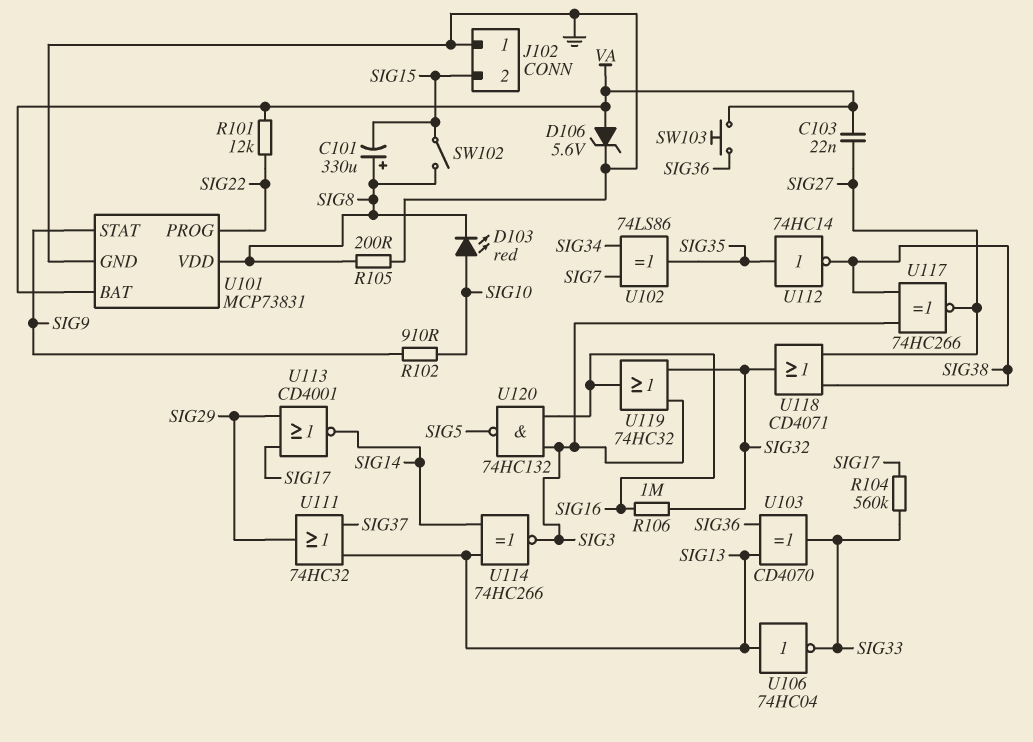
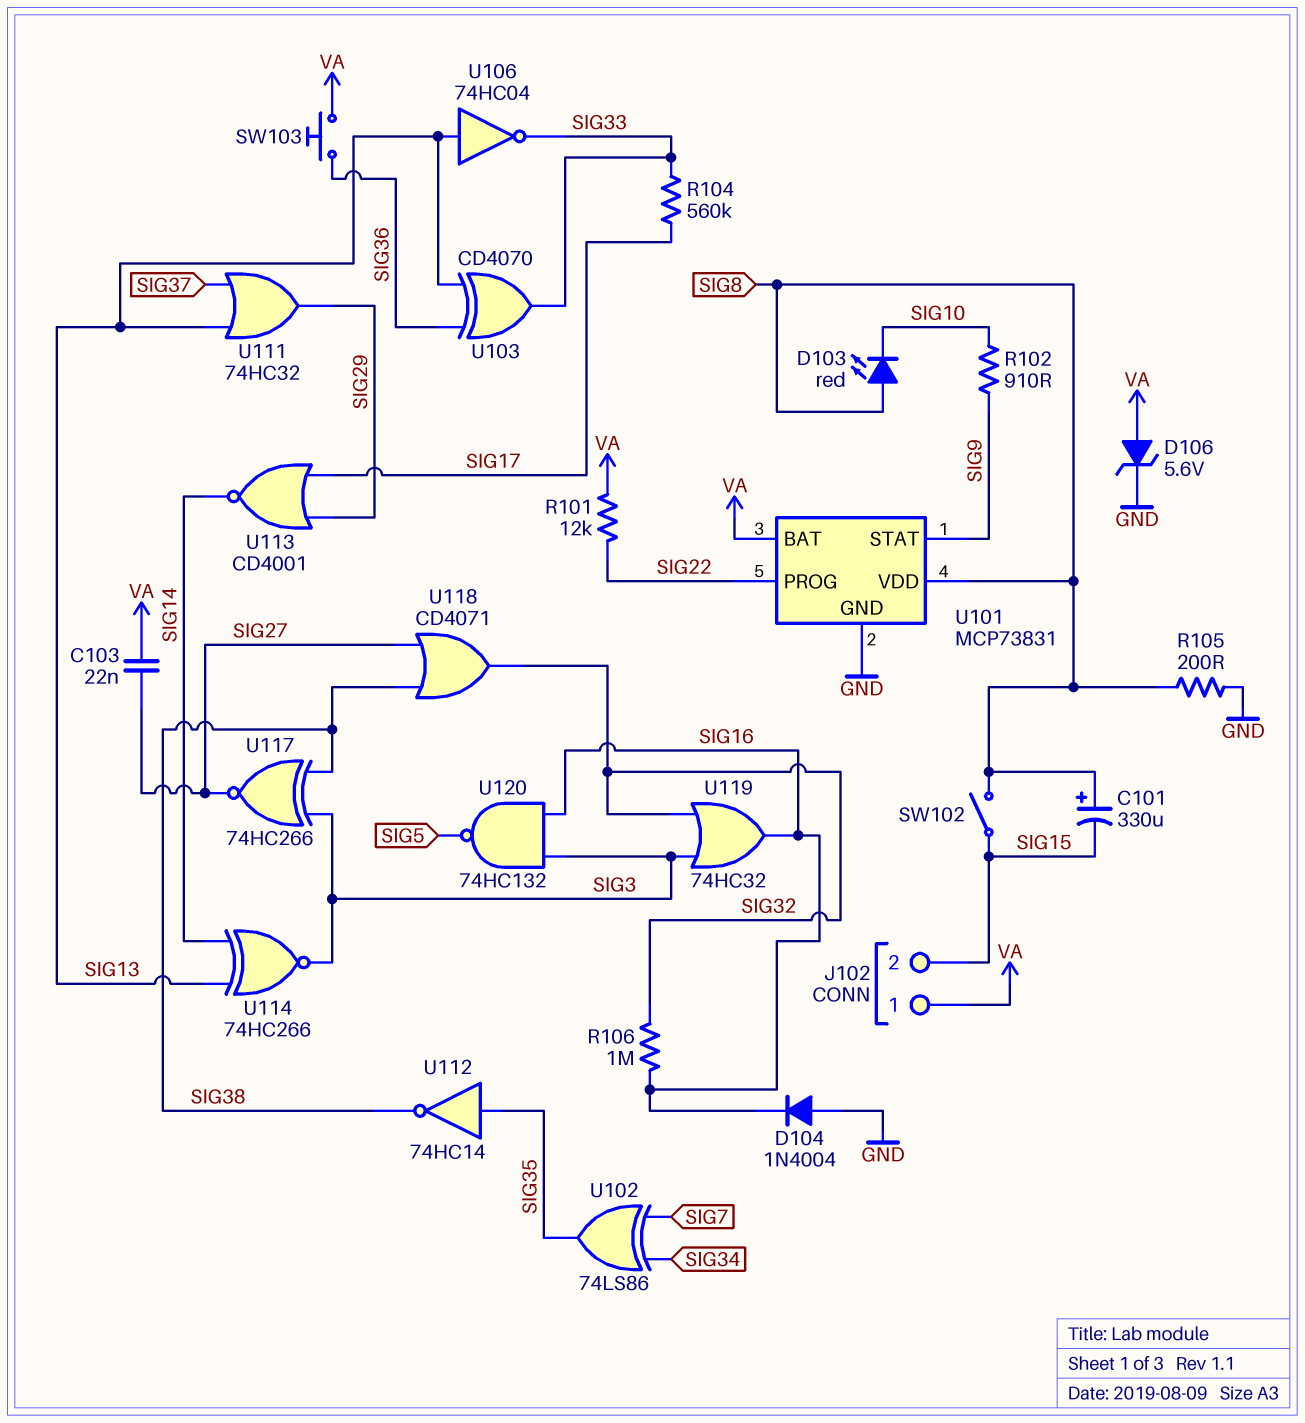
D103: LED red (A SIG10, K SIG8) -> LED red (A SIG8, K SIG10)
D104: none -> diode 1N4004 (A GND, K SIG16)
J102 pin 1: GND -> VA

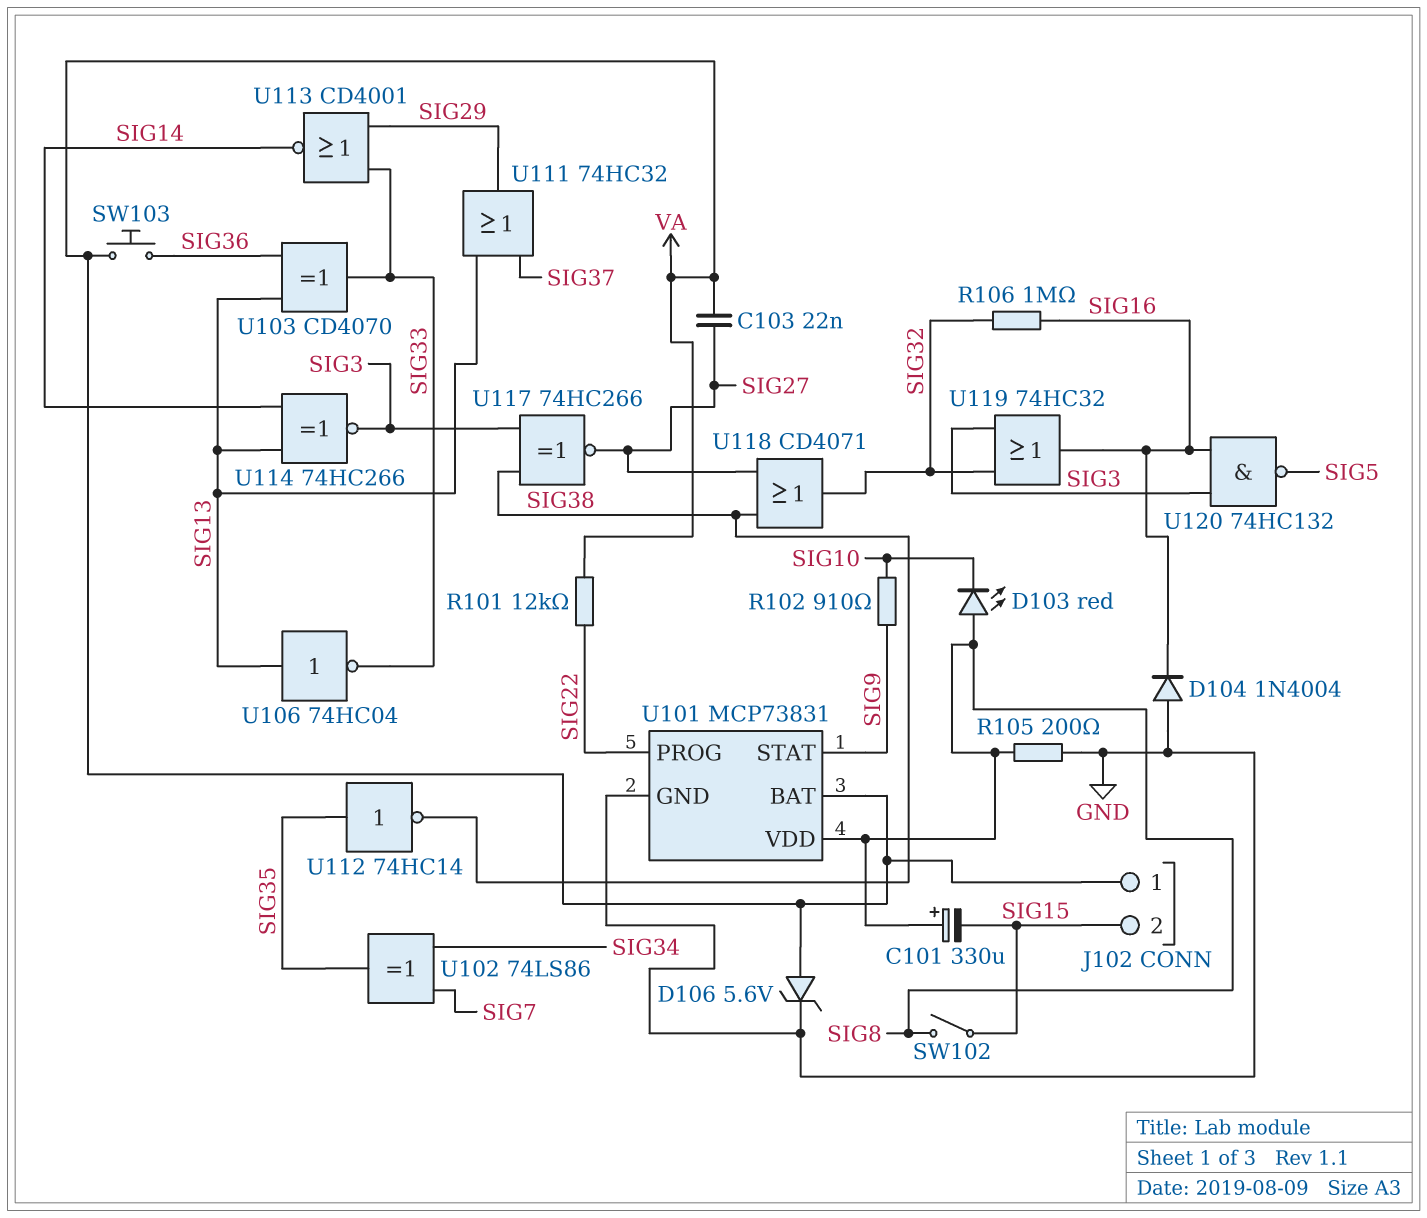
R104: 560k (SIG17, SIG33) -> none
U113: NOR CD4001 (in SIG17, in SIG29, out SIG14) -> NOR CD4001 (in SIG29, in SIG33, out SIG14)

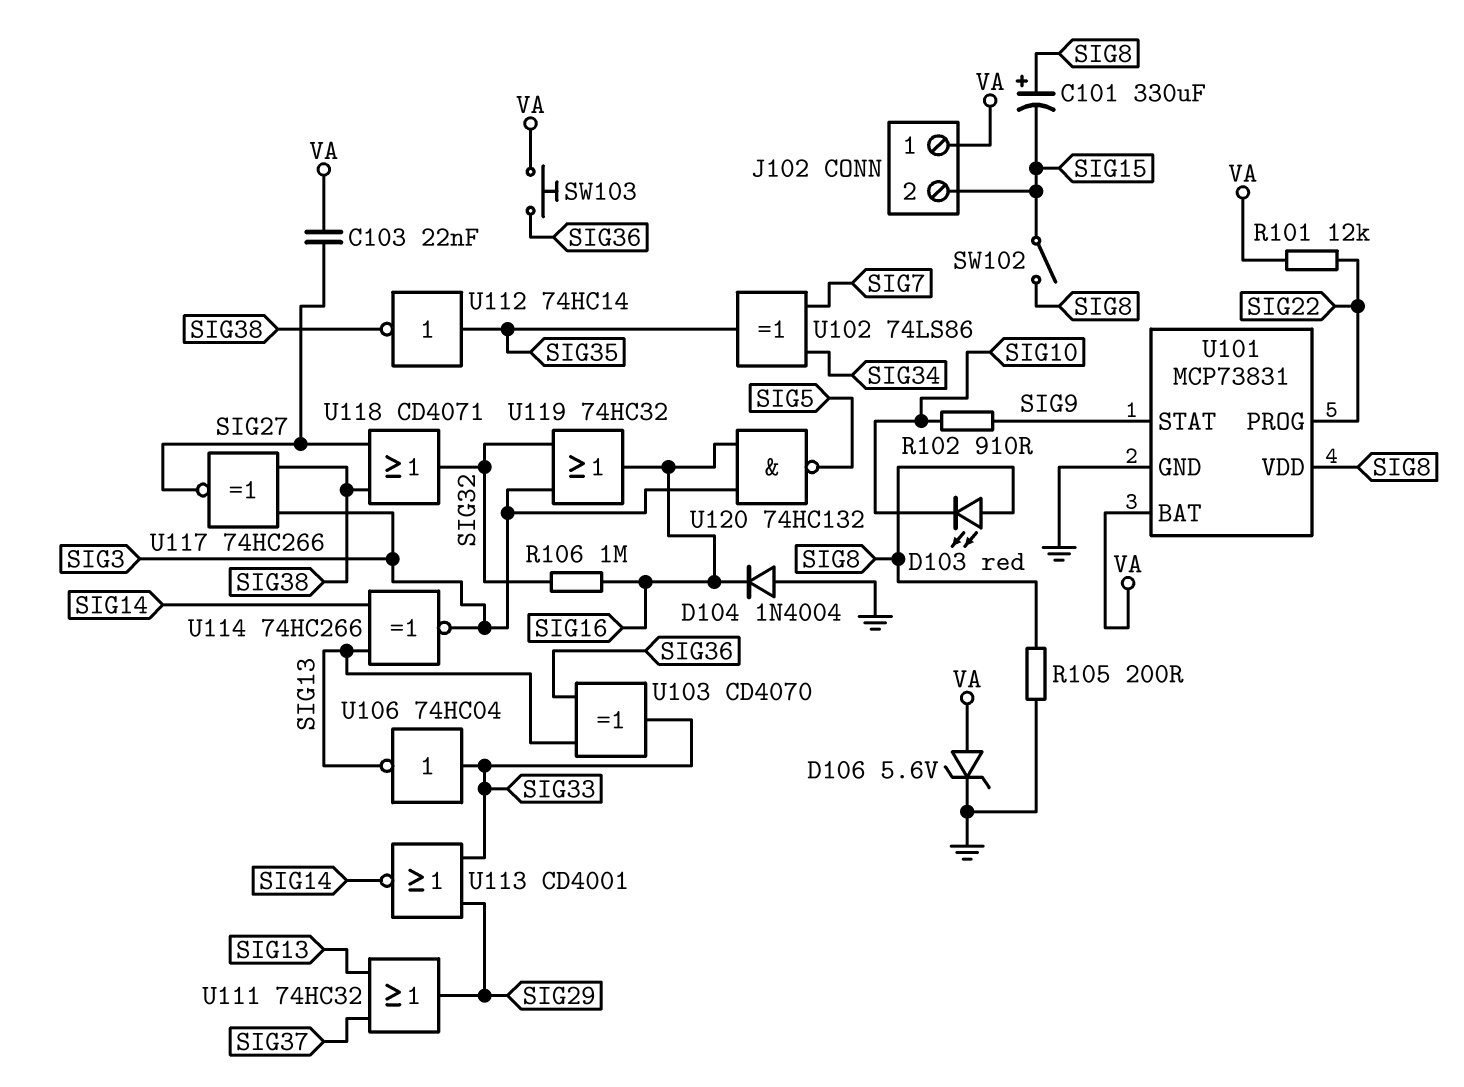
U106: NOT 74HC04 (in SIG13, out SIG33) -> NOT 74HC04 (in SIG33, out SIG13)

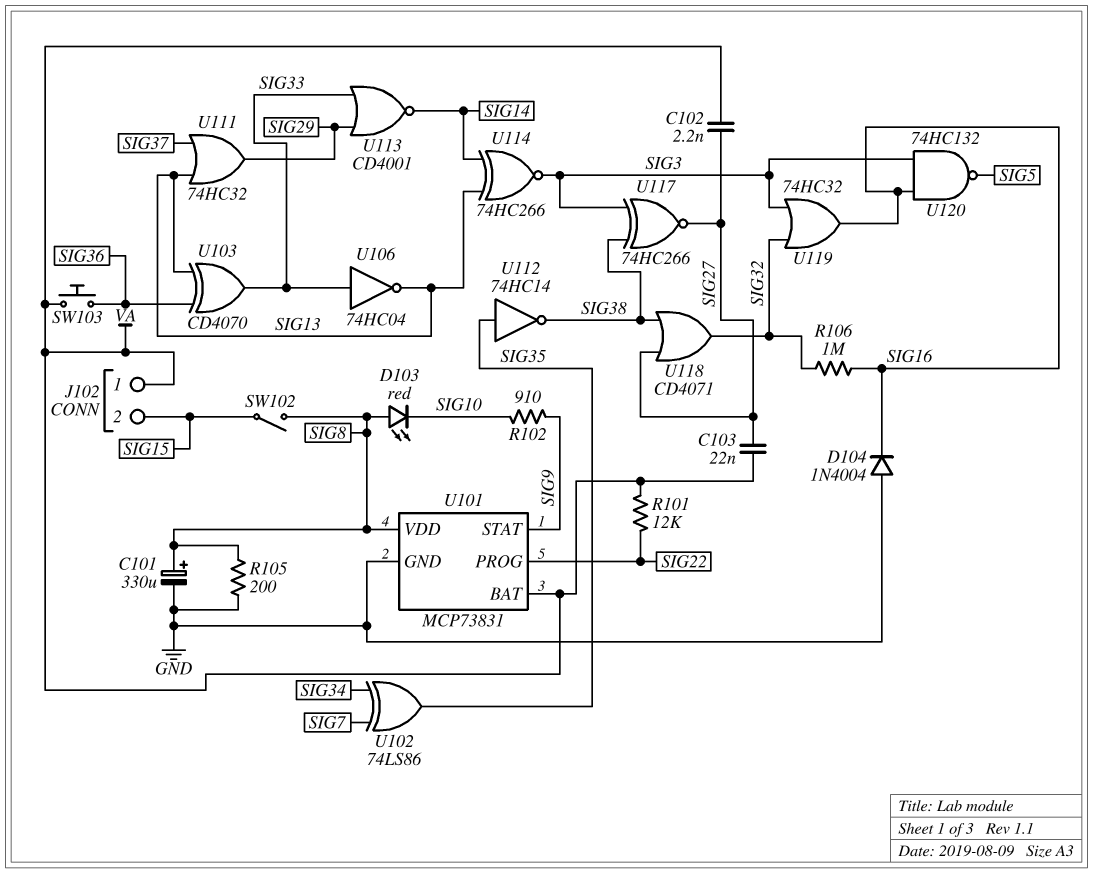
C101: 330uF (plus SIG8, minus SIG15) -> 330uF (plus SIG8, minus GND)
C102: none -> 2.2nF (SIG27, VA)
D106: zener 5.6V (A VA, K GND) -> none

